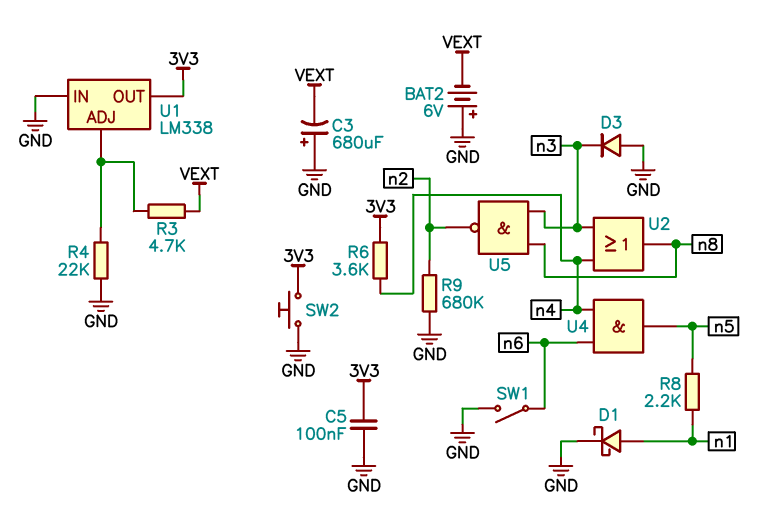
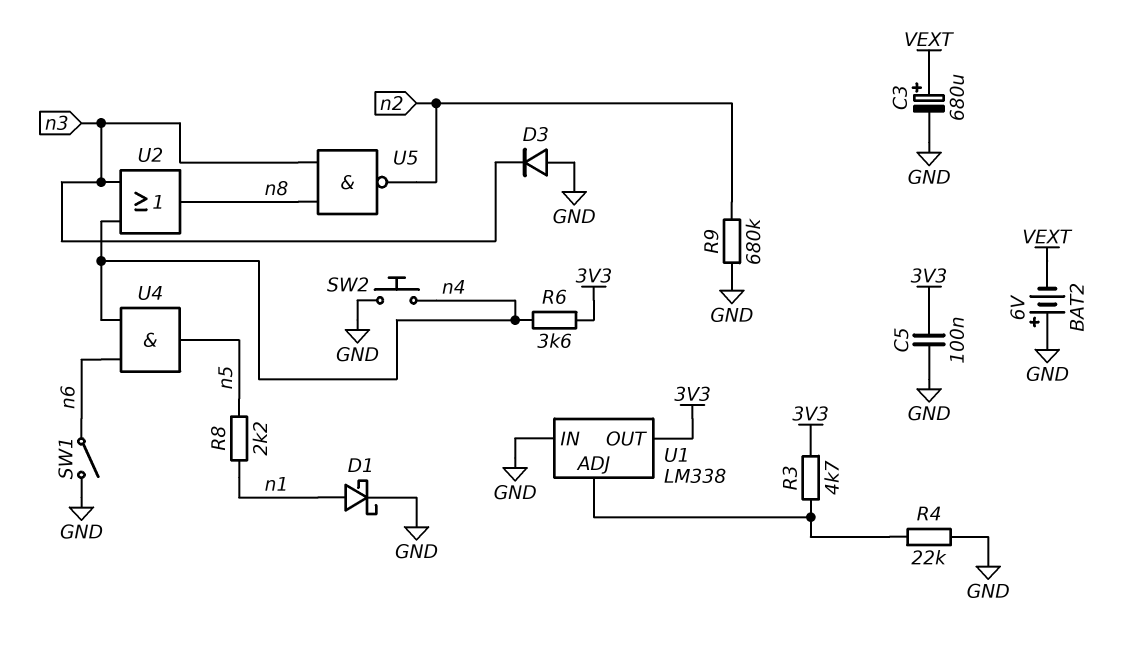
C3: 680uF (plus GND, minus VEXT) -> 680uF (plus VEXT, minus GND)
R3: 4.7k (U1/ADJ, VEXT) -> 4.7k (3V3, U1/ADJ)
SW2: button (3V3, GND) -> button (GND, n4)

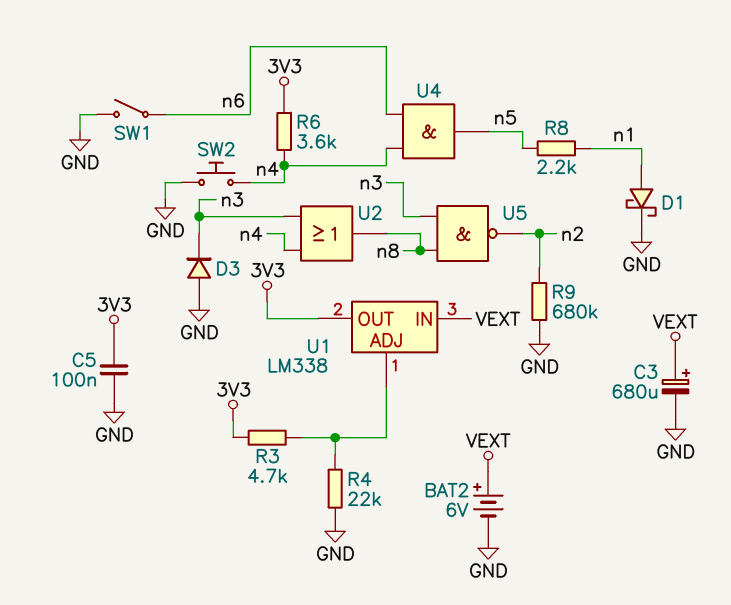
BAT2: 6V (plus GND, minus VEXT) -> 6V (plus VEXT, minus GND)
U1 pin IN: GND -> VEXT

